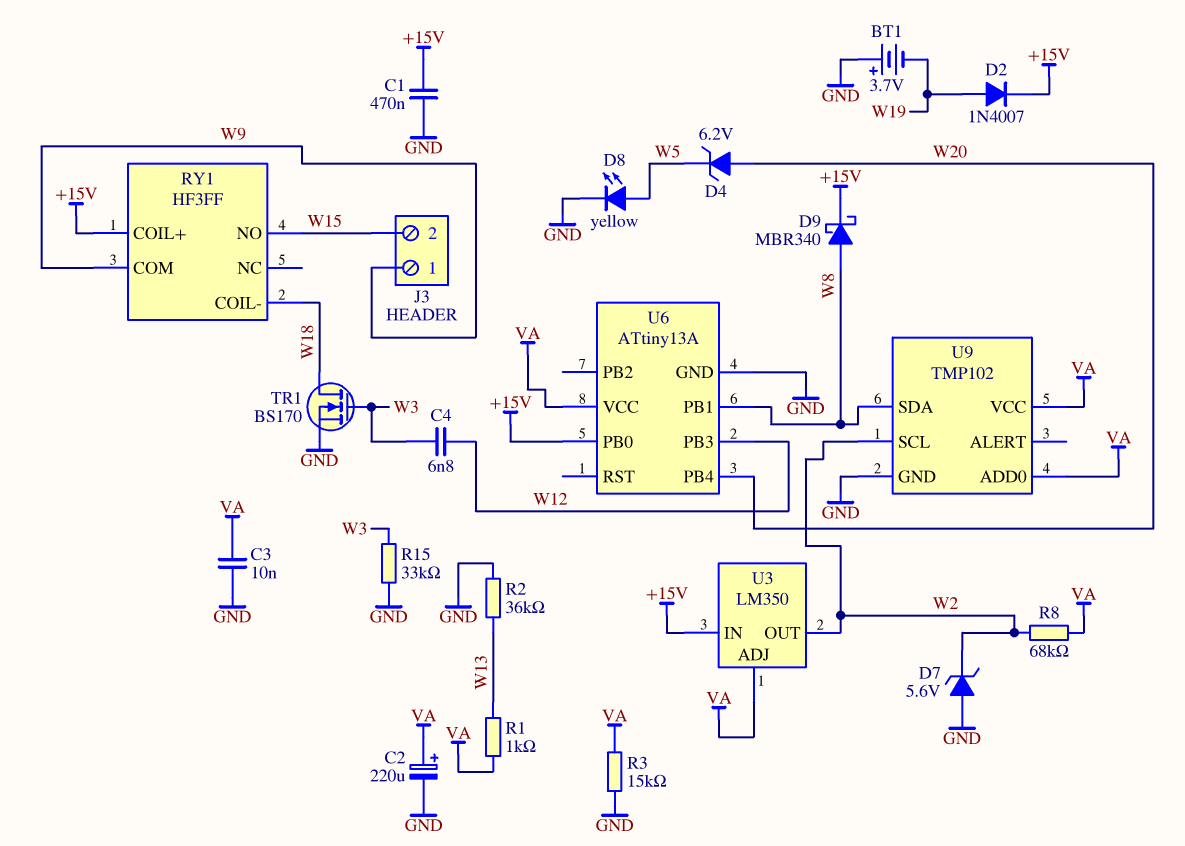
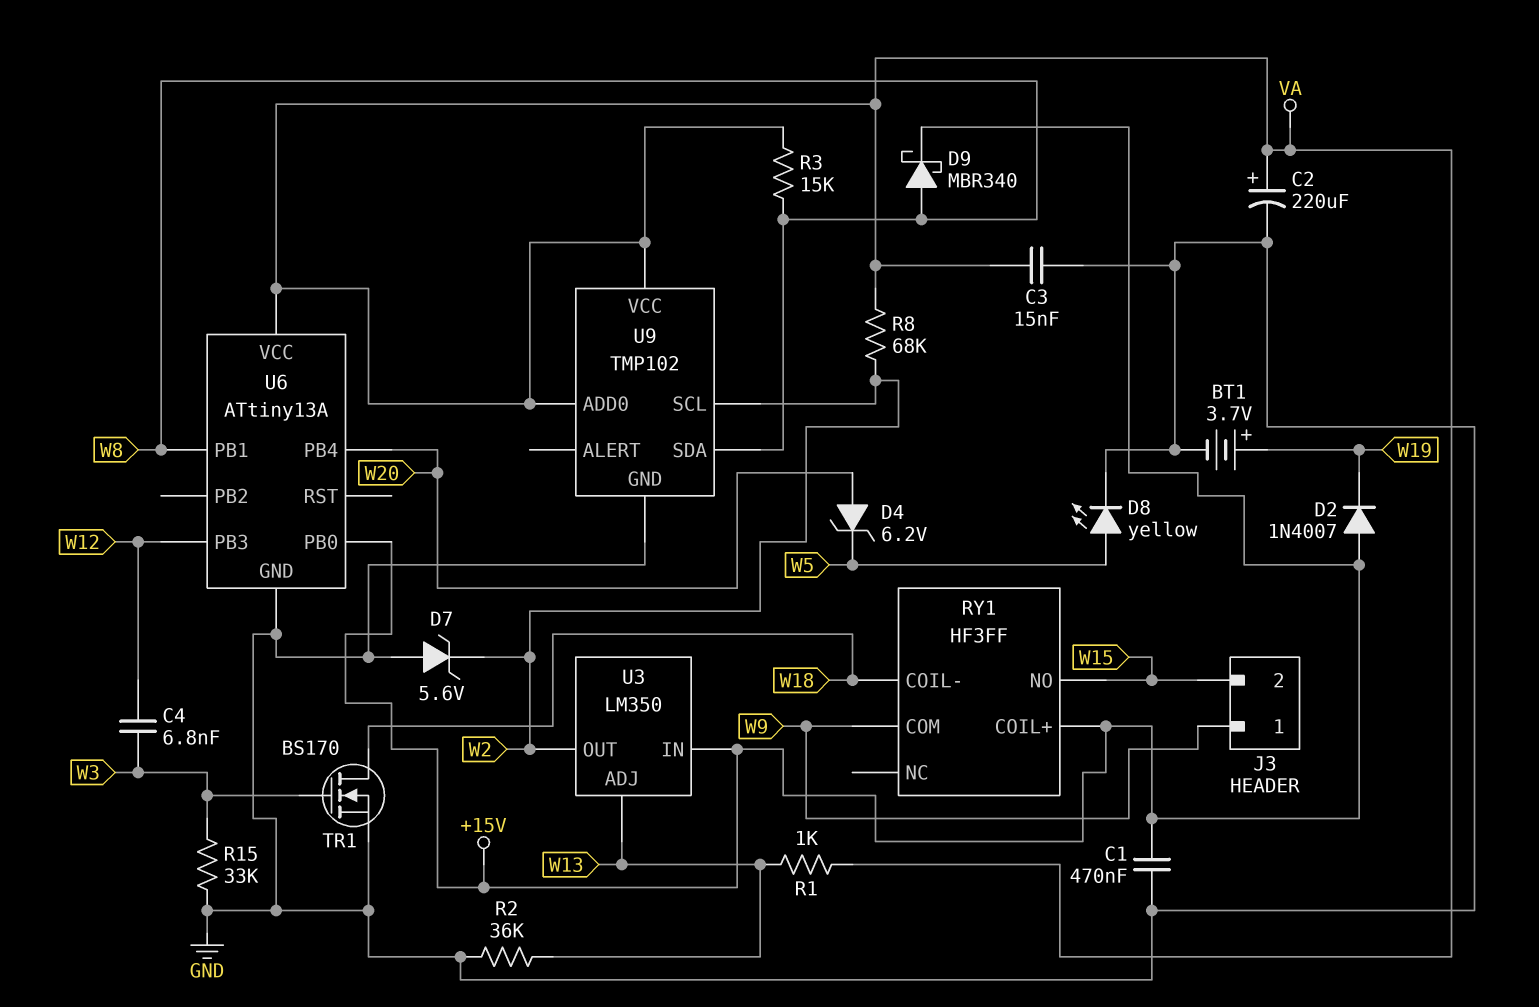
BT1: 3.7V (plus GND, minus W19) -> 3.7V (plus W19, minus GND)
C3: 10nF (GND, VA) -> 15nF (GND, VA)
D2: diode 1N4007 (A W19, K +15V) -> diode 1N4007 (A +15V, K W19)
R3: 15k (GND, VA) -> 15k (VA, W8)
U3 pin ADJ: VA -> W13

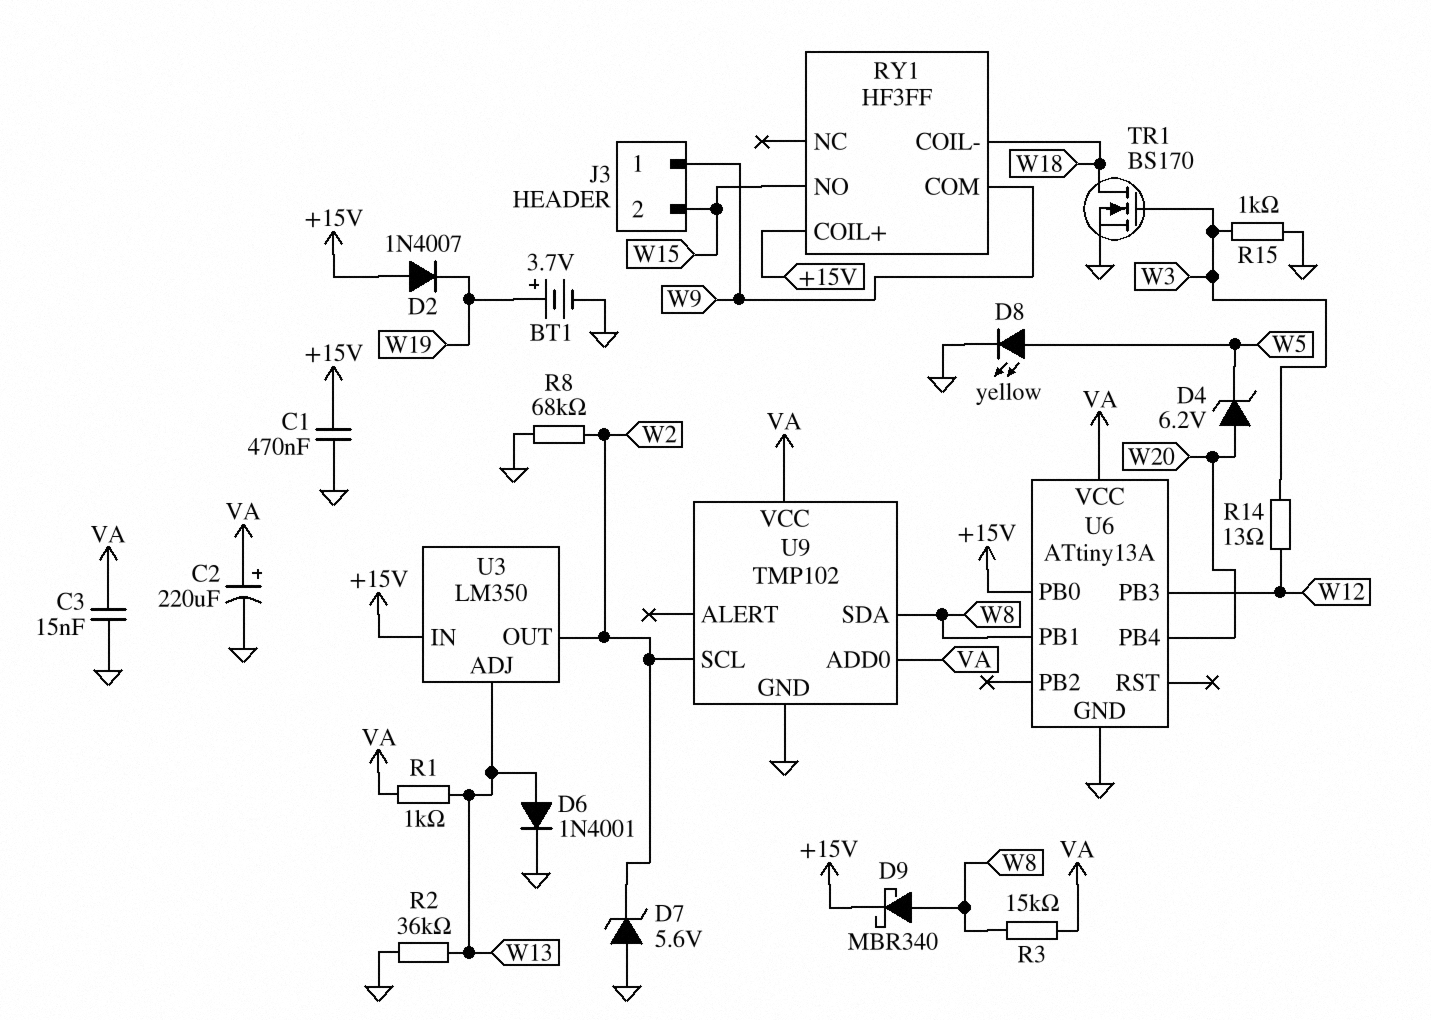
C4: 6.8nF (W3, W12) -> none
D6: none -> diode 1N4001 (A W13, K GND)
R8: 68k (VA, W2) -> 68k (GND, W2)
R14: none -> 13 (W3, W12)
R15: 33k (GND, W3) -> 1k (GND, W3)

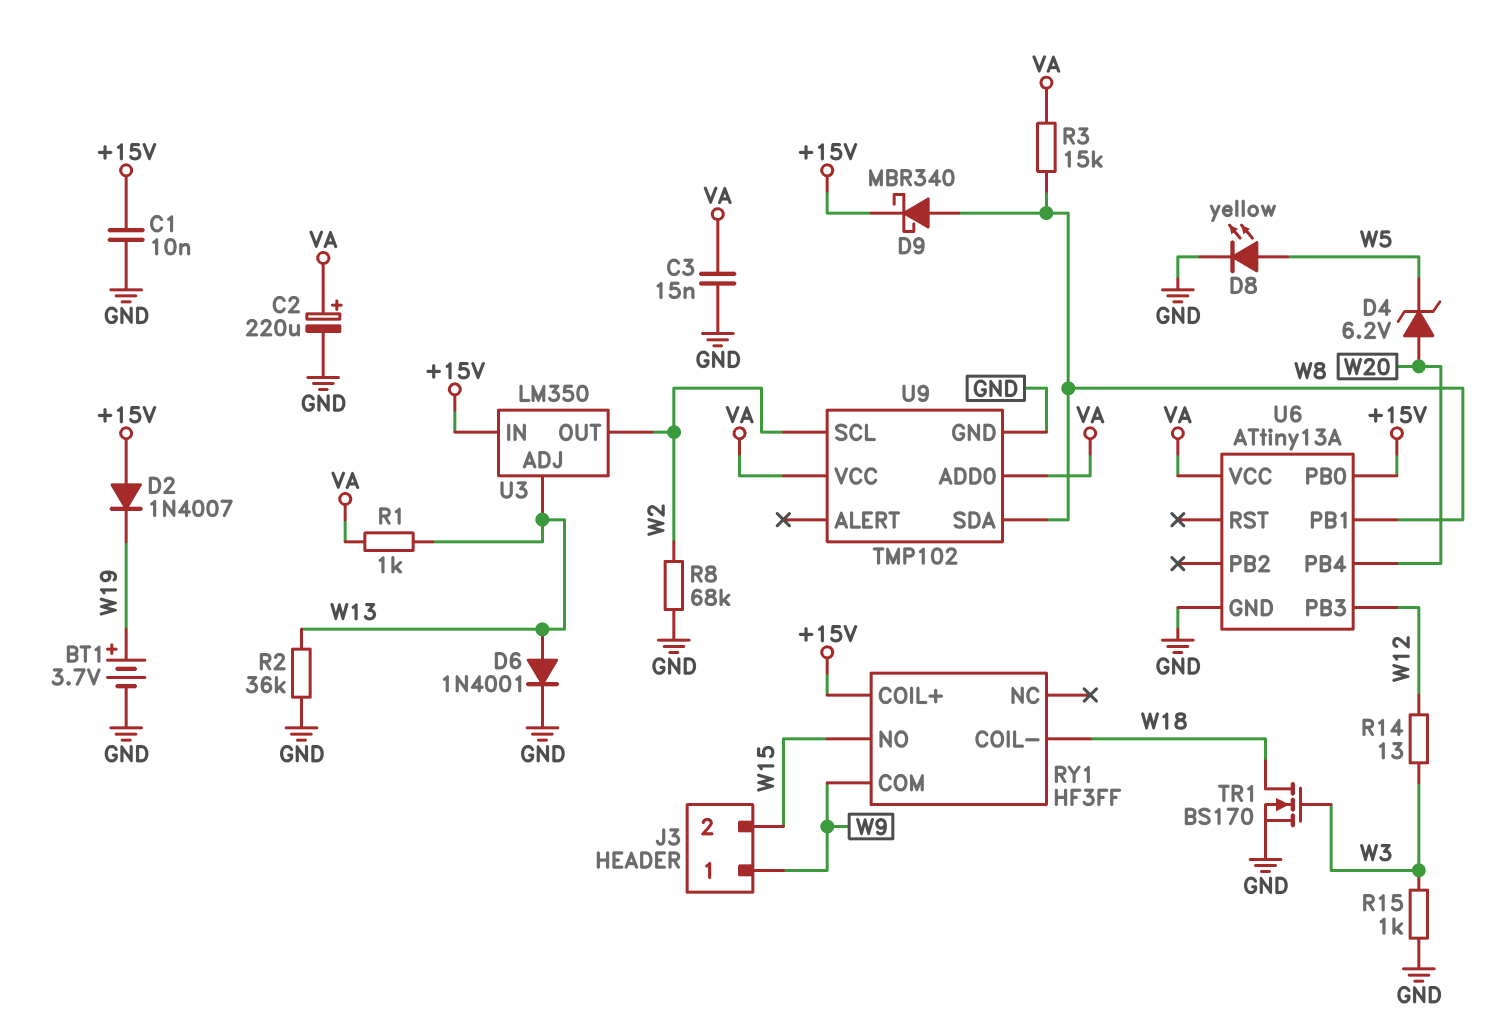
C1: 470nF (+15V, GND) -> 10nF (+15V, GND)
D7: zener 5.6V (A GND, K W2) -> none

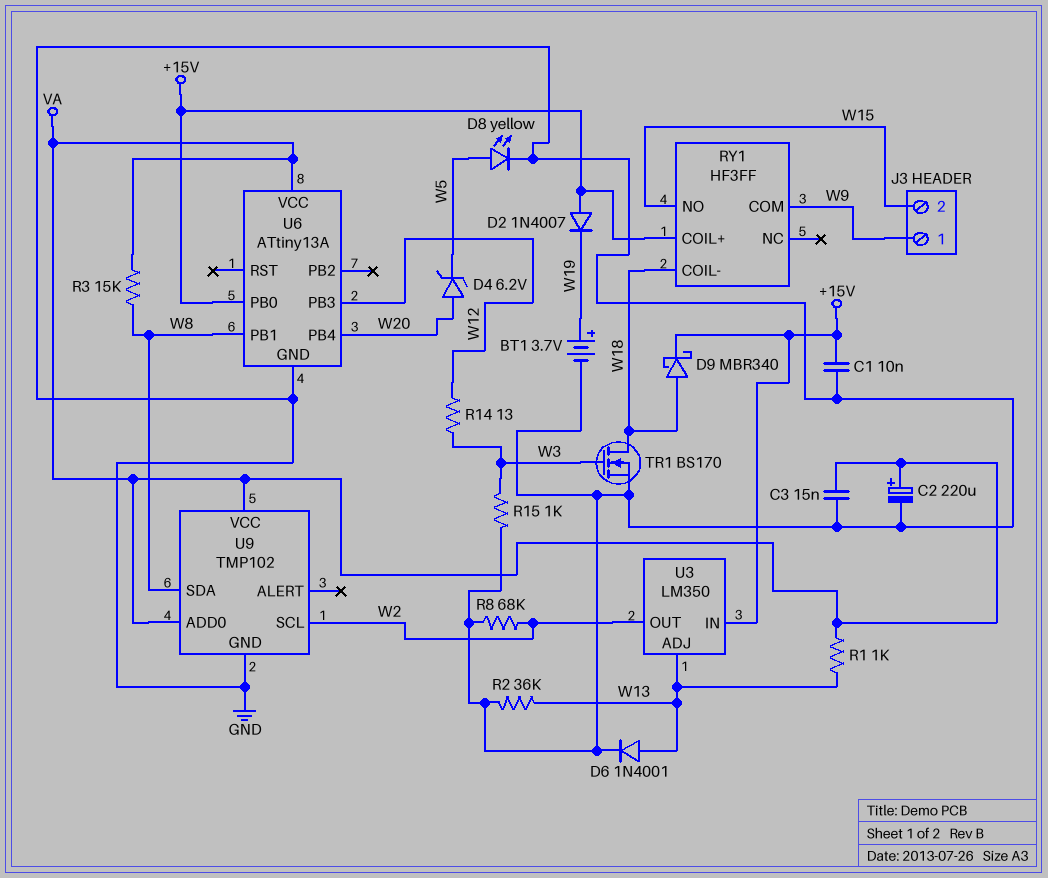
D9: schottky MBR340 (A W8, K +15V) -> schottky MBR340 (A W18, K +15V)

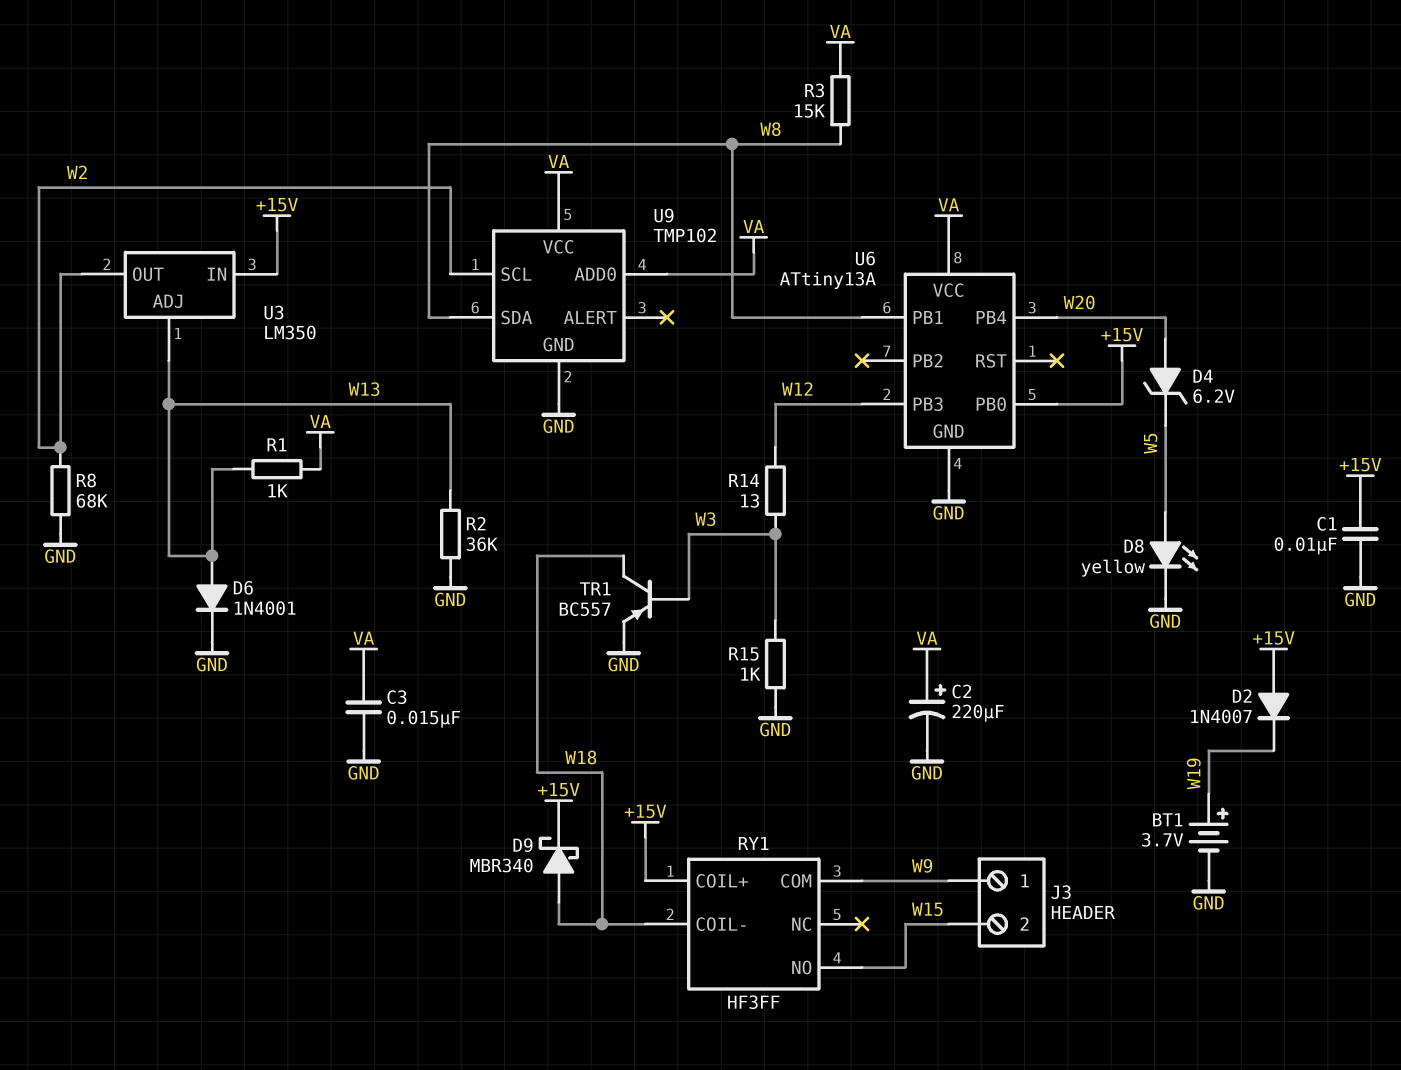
TR1: NMOS BS170 (G W3, D W18, S GND) -> PNP BC557 (B W3, C W18, E GND)

